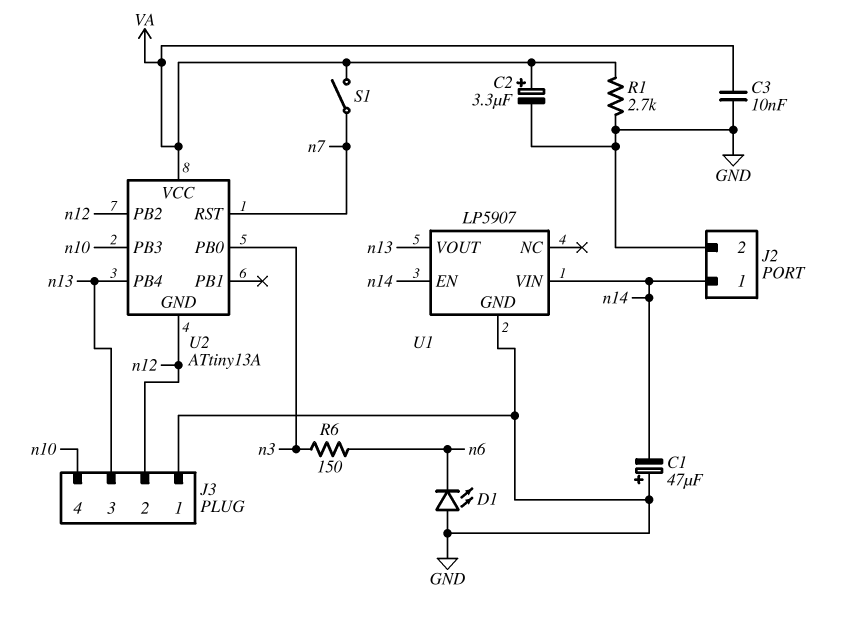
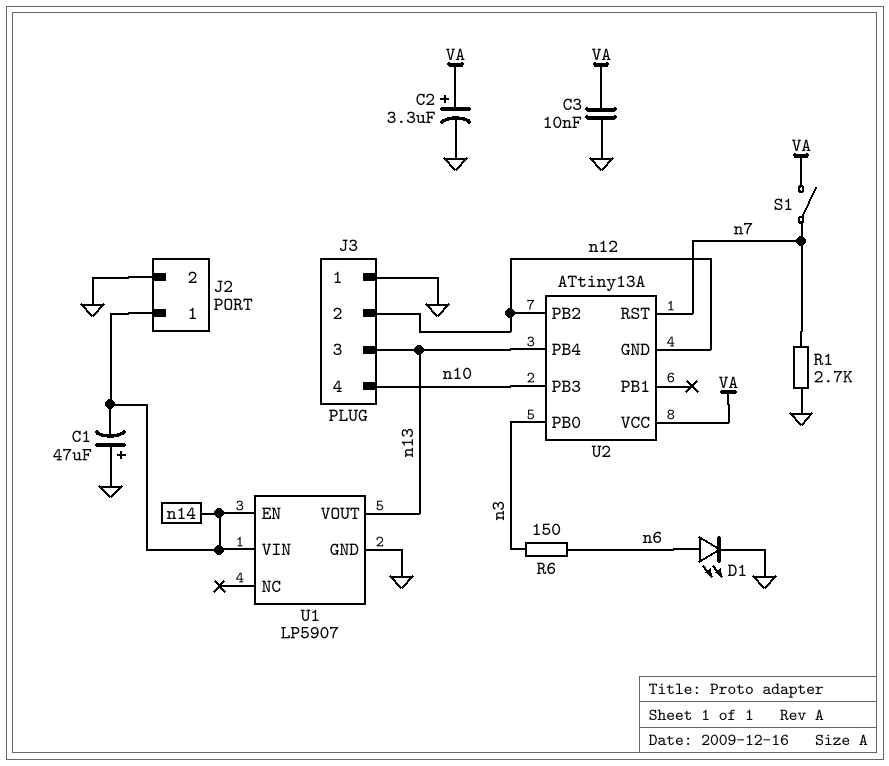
D1: LED (A GND, K n6) -> LED (A n6, K GND)
R1: 2.7k (GND, VA) -> 2.7k (GND, n7)

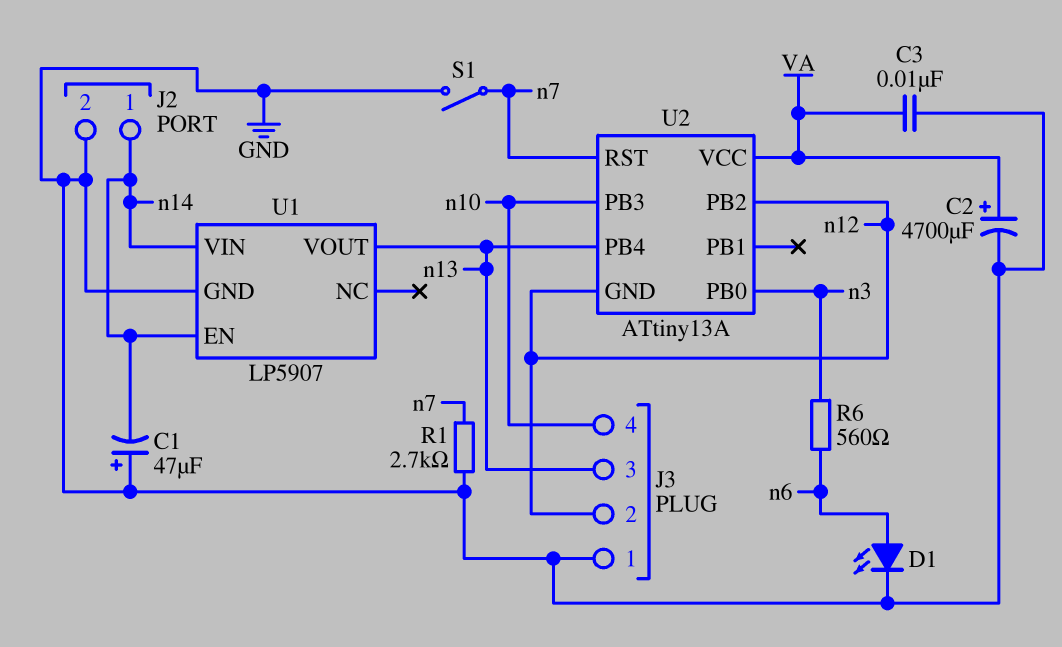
C2: 3.3uF (plus VA, minus GND) -> 4700uF (plus VA, minus GND)
R6: 150 (n3, n6) -> 560 (n3, n6)
S1: switch (VA, n7) -> switch (GND, n7)

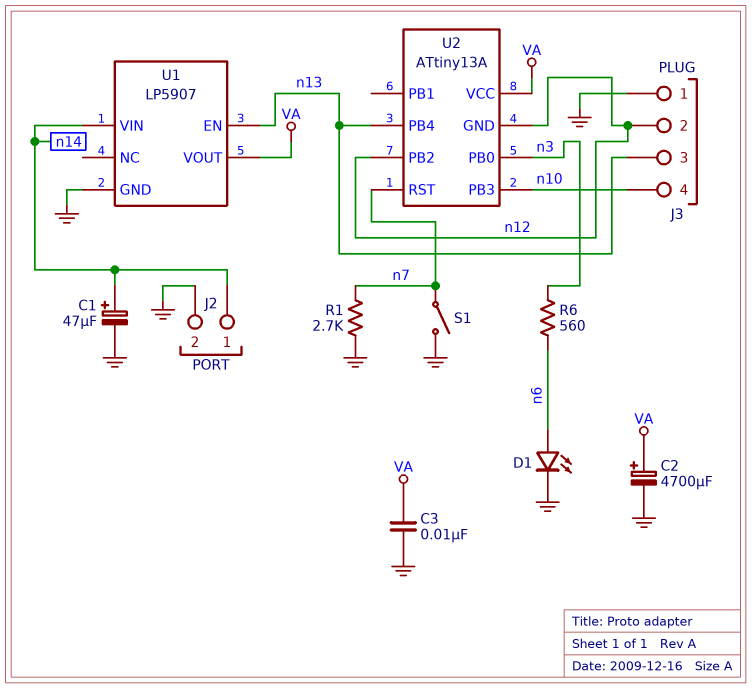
C1: 47uF (plus GND, minus n14) -> 47uF (plus n14, minus GND)
U1 pin EN: n14 -> n13
U1 pin VOUT: n13 -> VA

